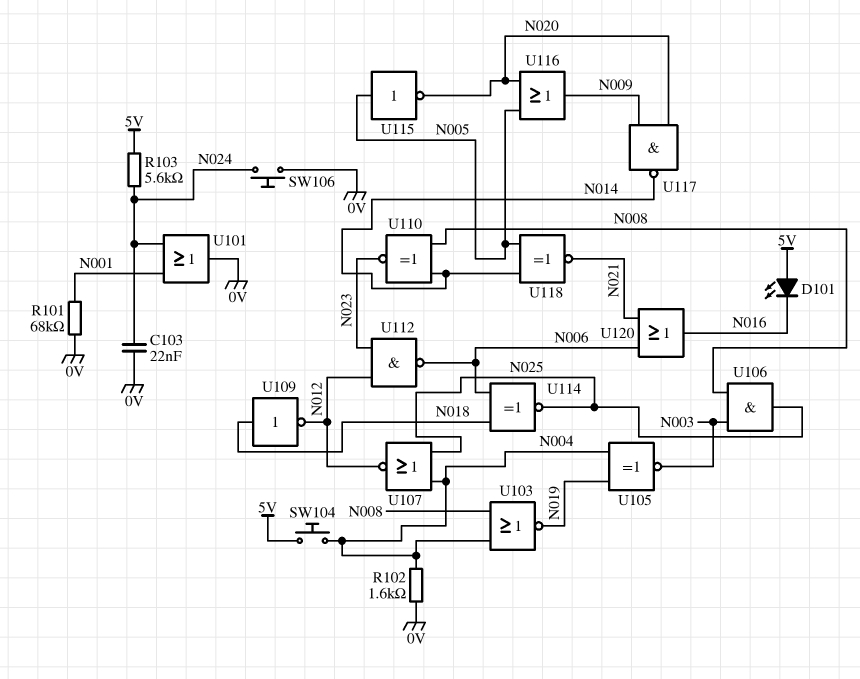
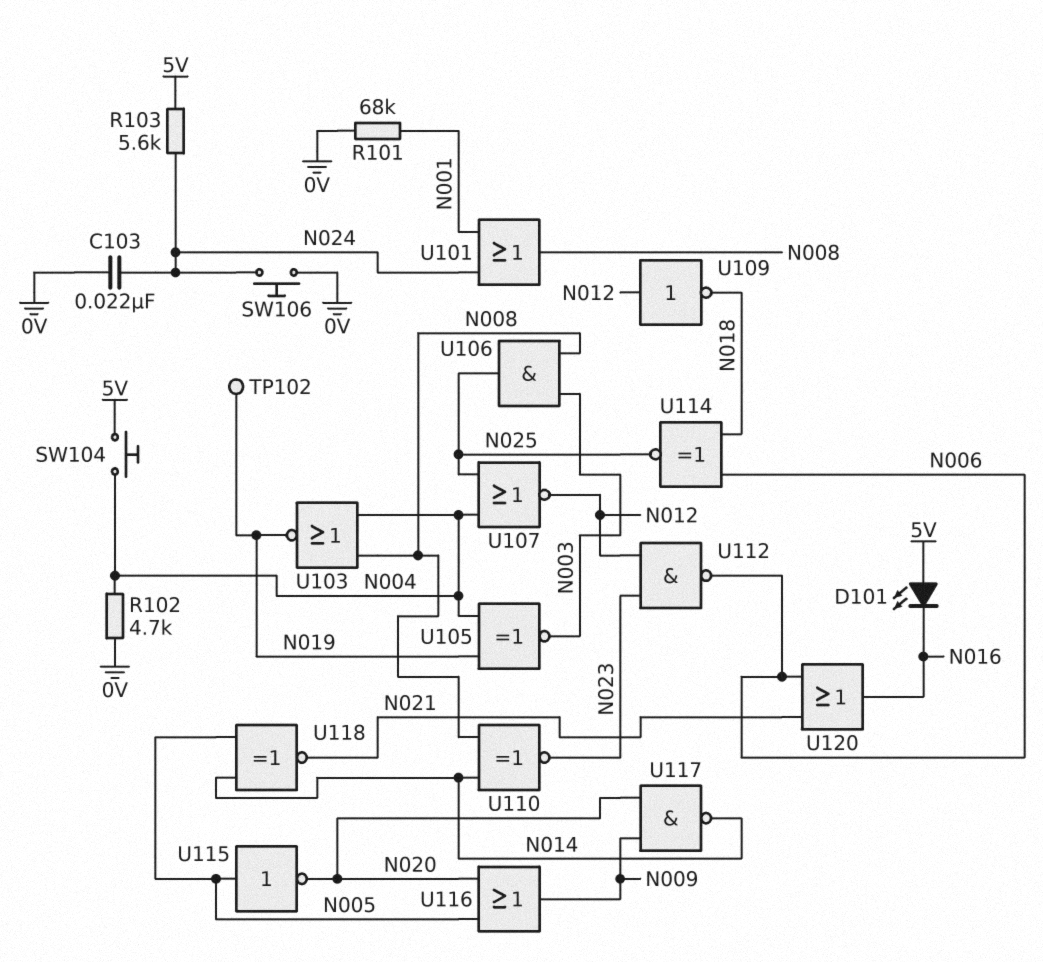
R102: 1.6k (0V, N004) -> 4.7k (0V, N004)
TP102: none -> test point (N019)
U101: OR (in N001, in N024, out 0V) -> OR (in N001, in N024, out N008)
U109: NOT (in N018, out N012) -> NOT (in N012, out N018)

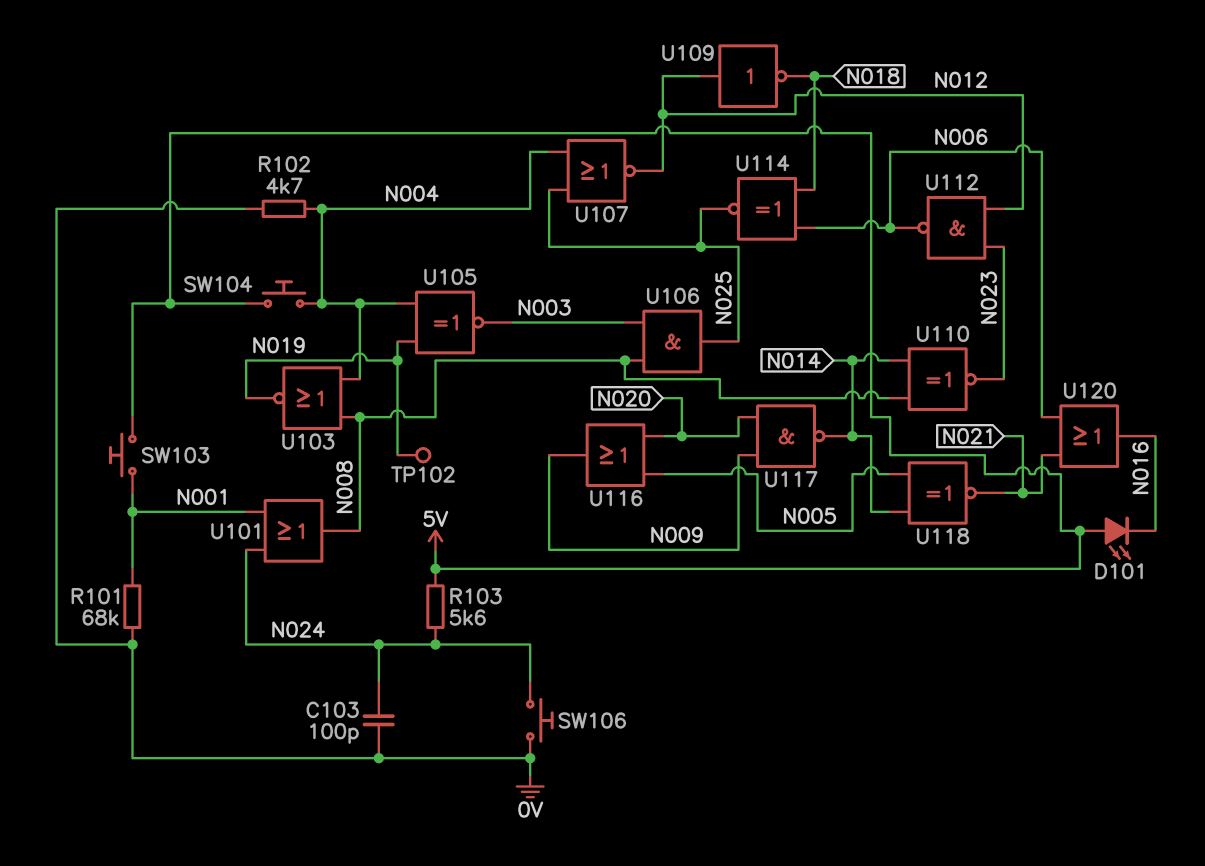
C103: 22nF (0V, N024) -> 100pF (0V, N024)
SW103: none -> button (5V, N001)
U115: NOT (in N005, out N020) -> none

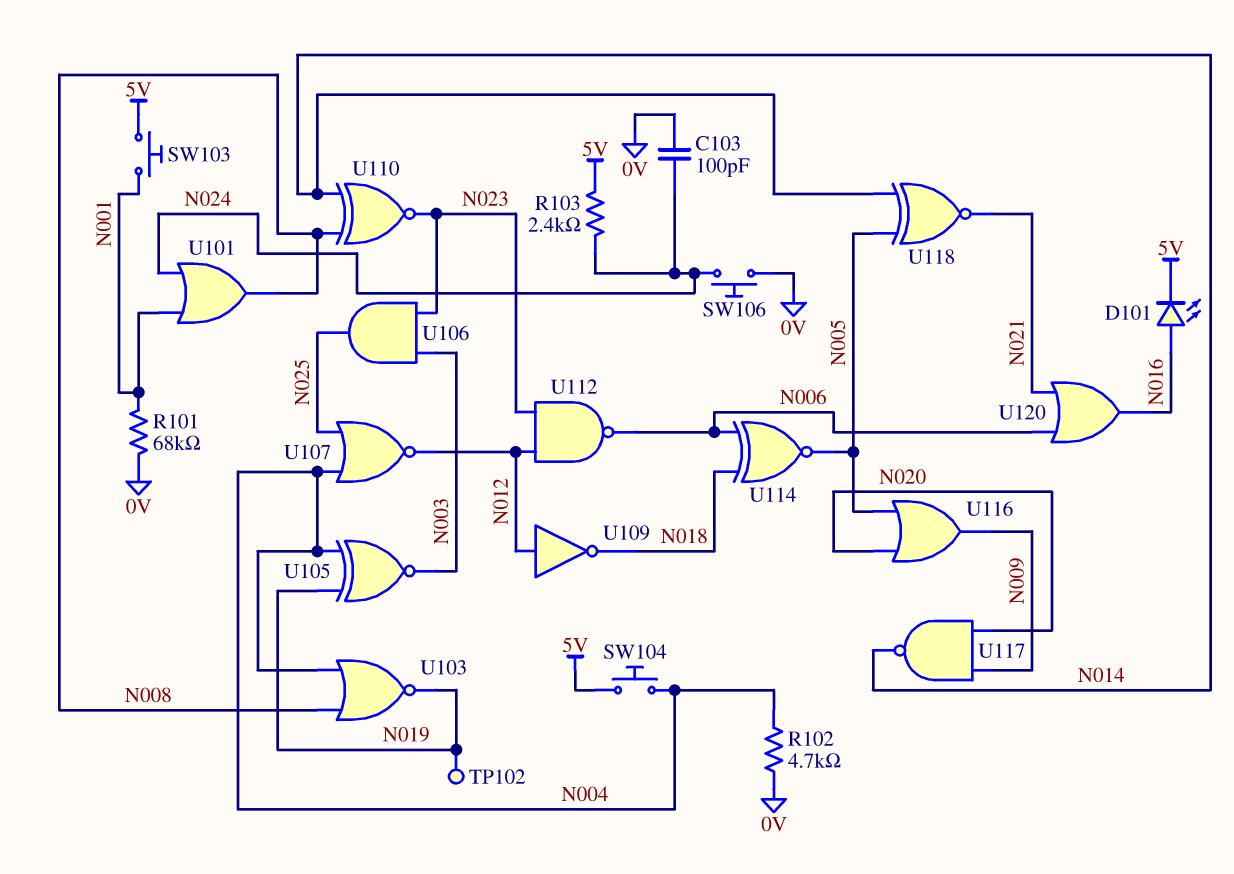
D101: LED (A 5V, K N016) -> LED (A N016, K 5V)
R103: 5.6k (5V, N024) -> 2.4k (5V, N024)
U106: AND (in N003, in N008, out N025) -> AND (in N003, in N023, out N025)
U114: XNOR (in N006, in N018, out N025) -> XNOR (in N006, in N018, out N005)

